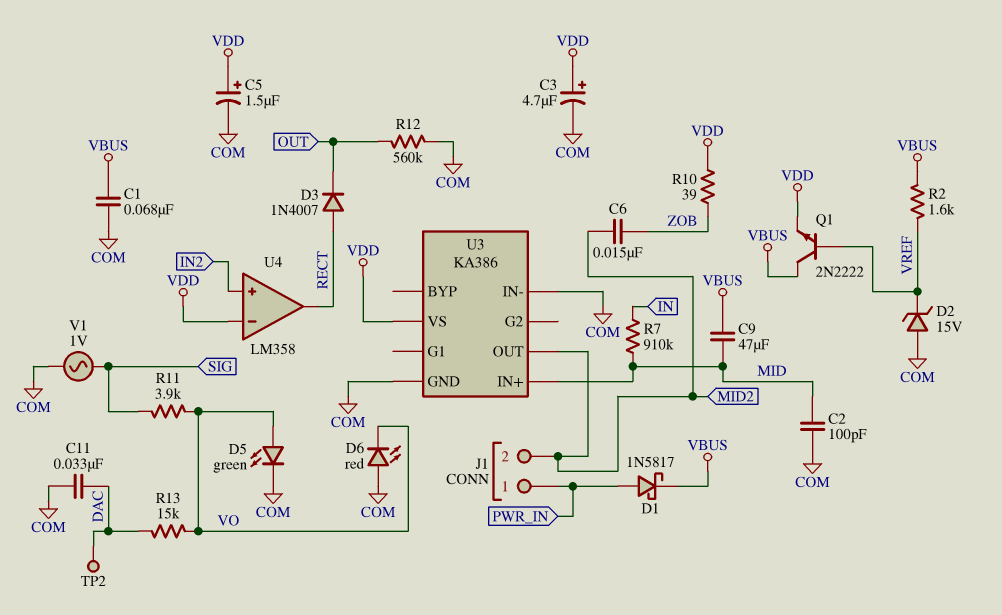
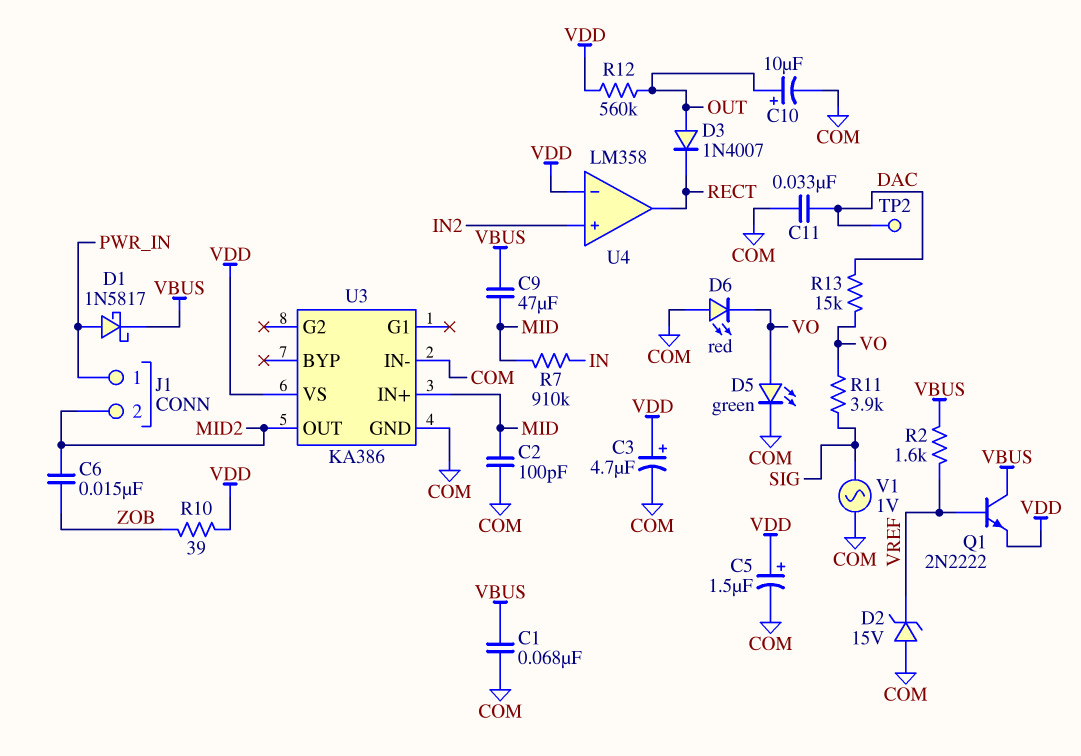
C10: none -> 10uF (plus OUT, minus COM)
D3: diode 1N4007 (A RECT, K OUT) -> diode 1N4007 (A OUT, K RECT)
R12: 560k (COM, OUT) -> 560k (OUT, VDD)

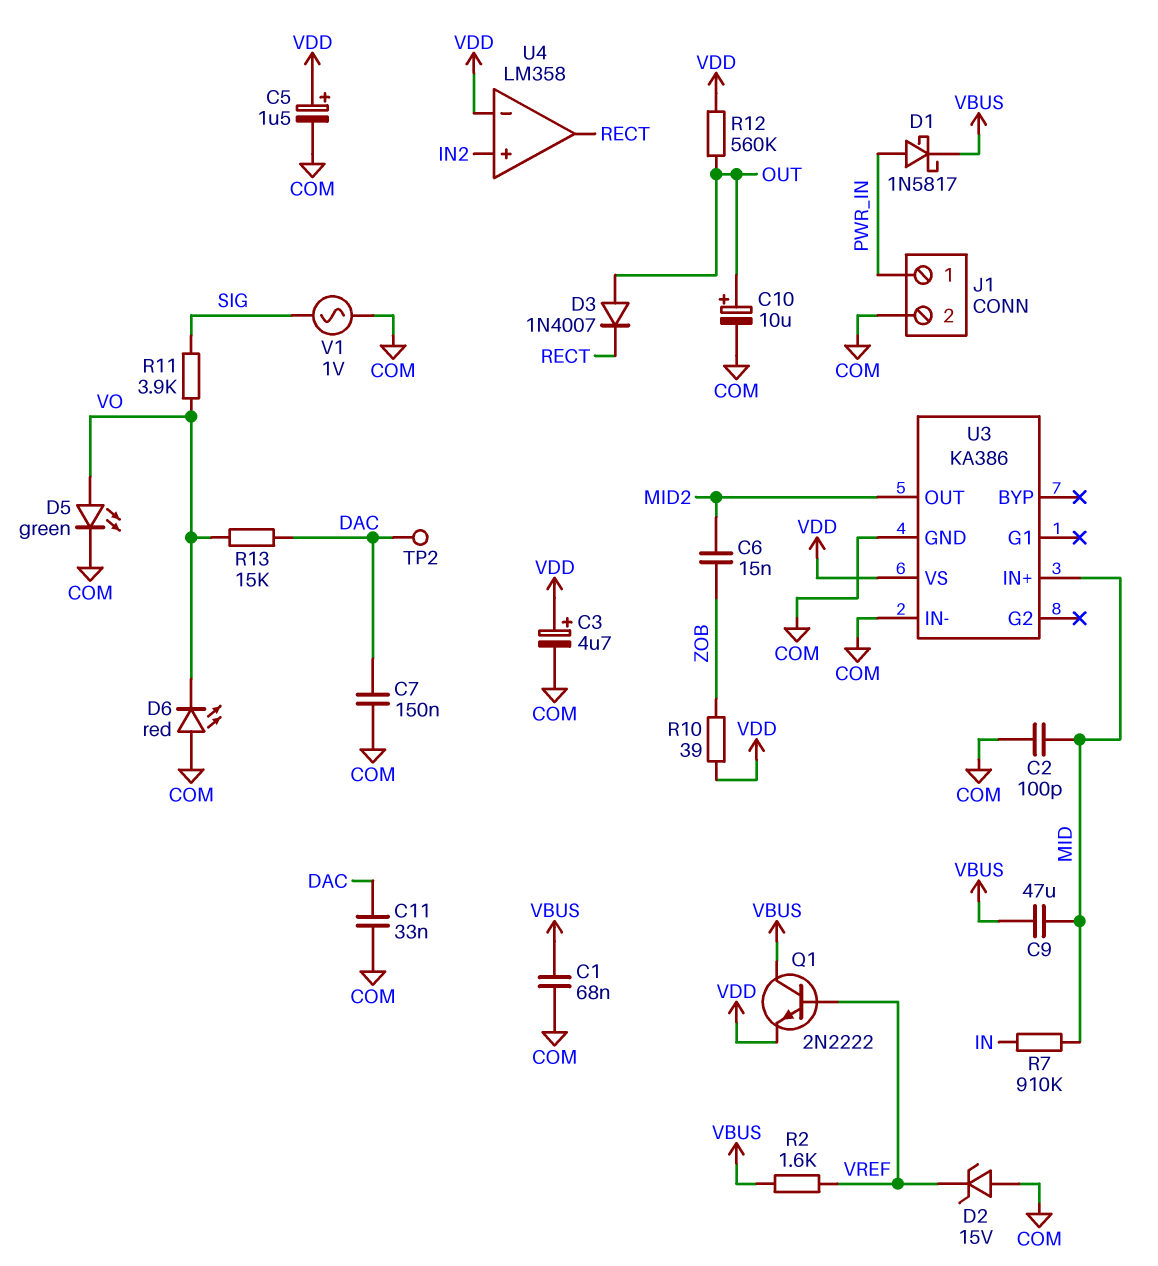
C7: none -> 150nF (COM, DAC)
J1 pin 2: MID2 -> COM

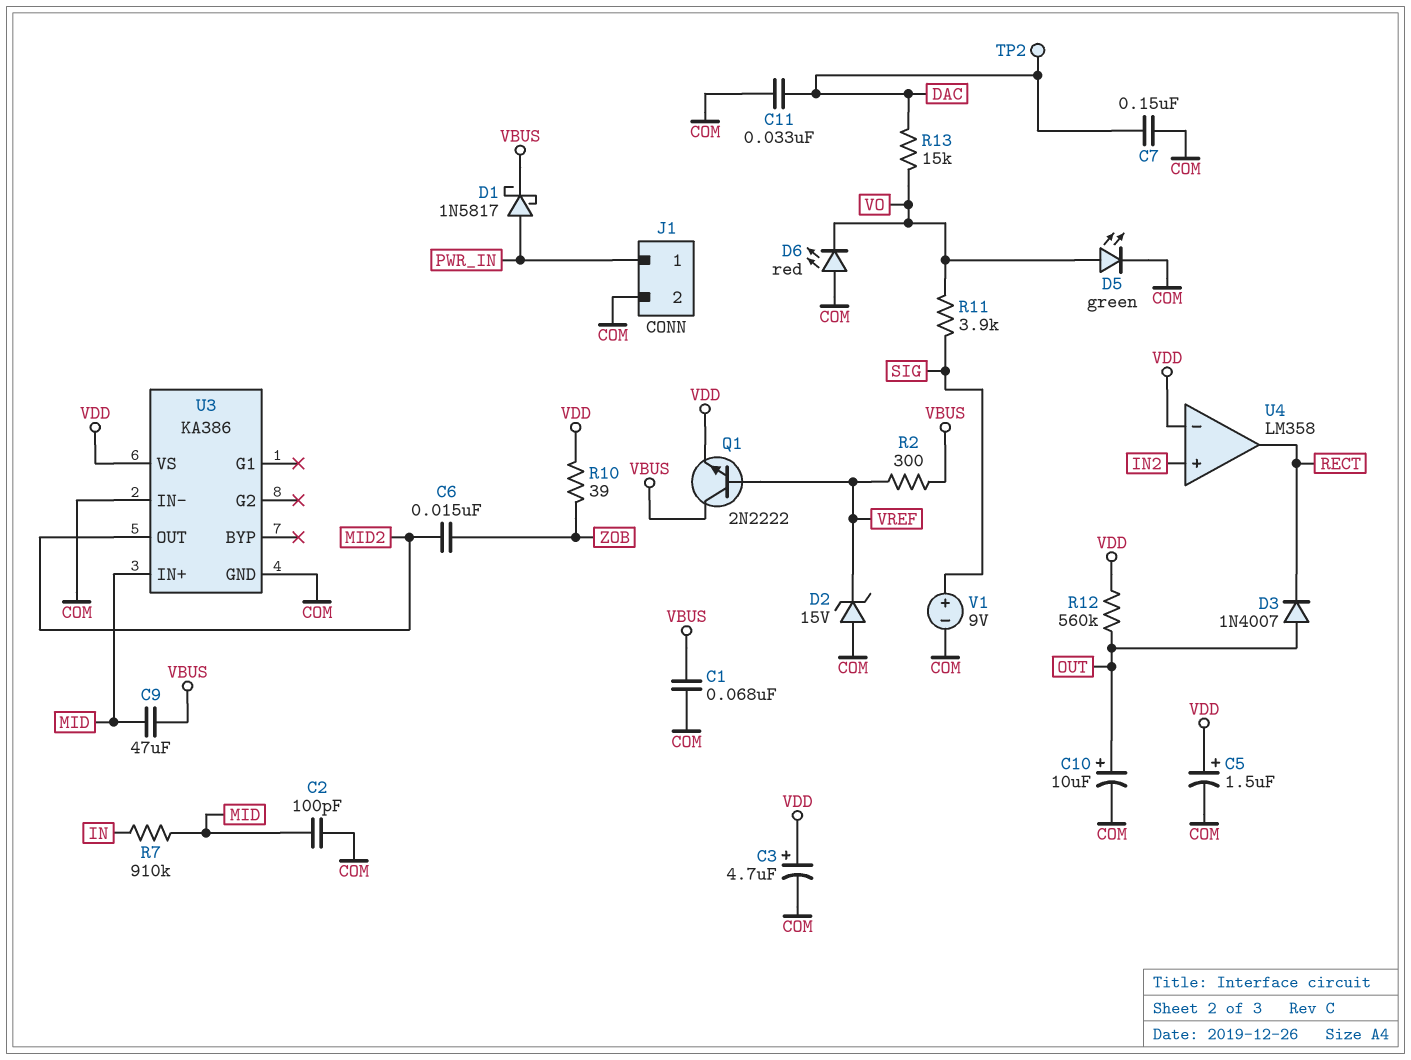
R2: 1.6k (VBUS, VREF) -> 300 (VBUS, VREF)
V1: AC 1V (COM, SIG) -> 9V (plus SIG, minus COM)

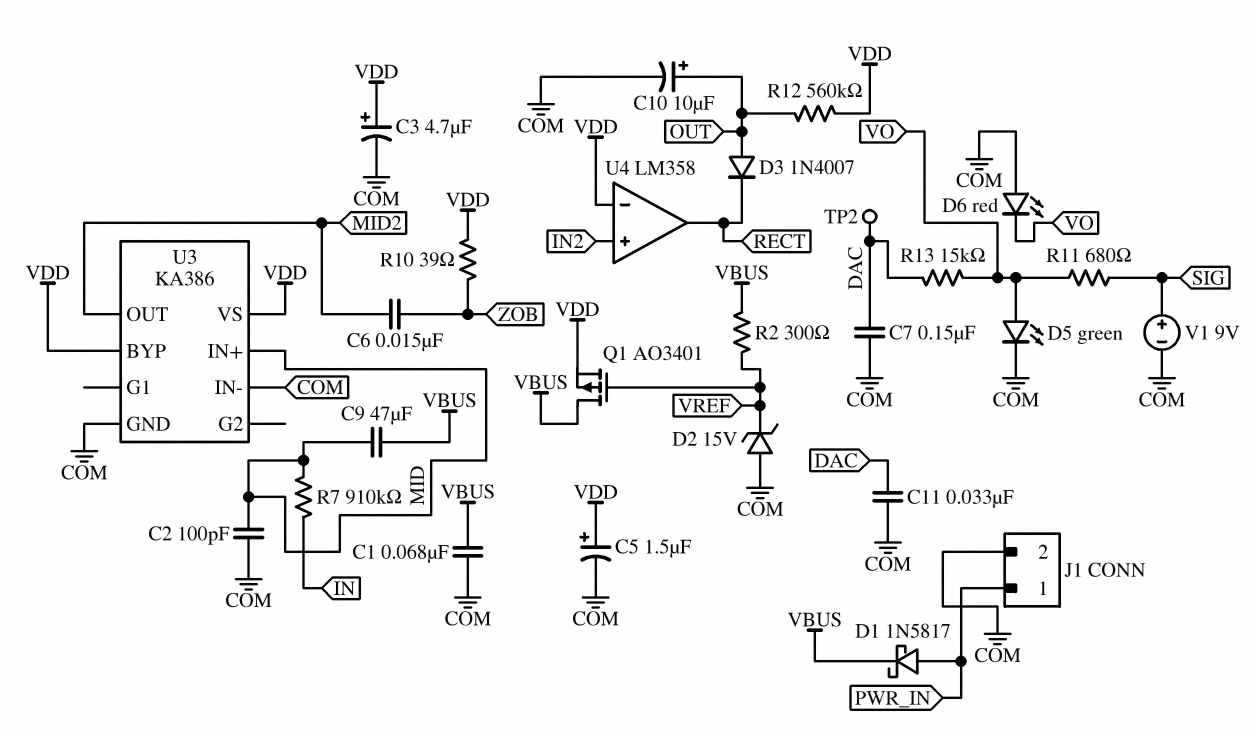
Q1: NPN 2N2222 (B VREF, C VBUS, E VDD) -> PMOS AO3401 (G VREF, D VBUS, S VDD)
R11: 3.9k (SIG, VO) -> 680 (SIG, VO)
U3 pin BYP: none -> VDD

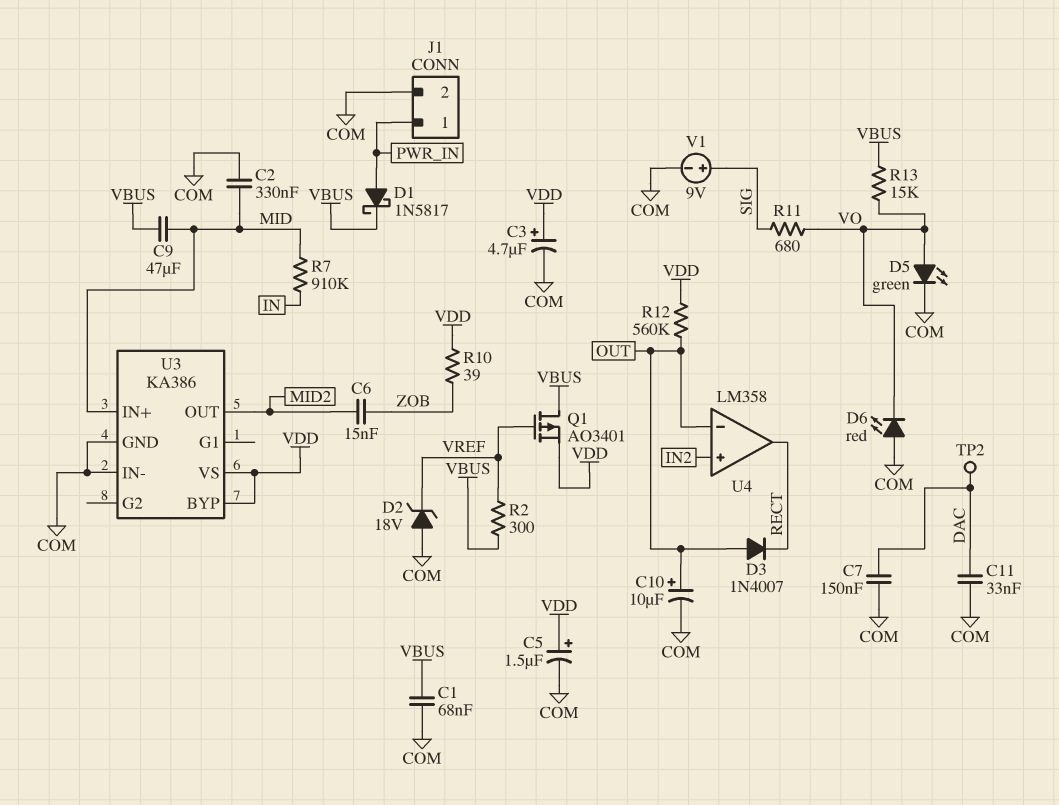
C2: 100pF (COM, MID) -> 330nF (COM, MID)
D2: zener 15V (A COM, K VREF) -> zener 18V (A COM, K VREF)
R13: 15k (DAC, VO) -> 15k (VBUS, VO)
U4 pin in-: VDD -> OUT

